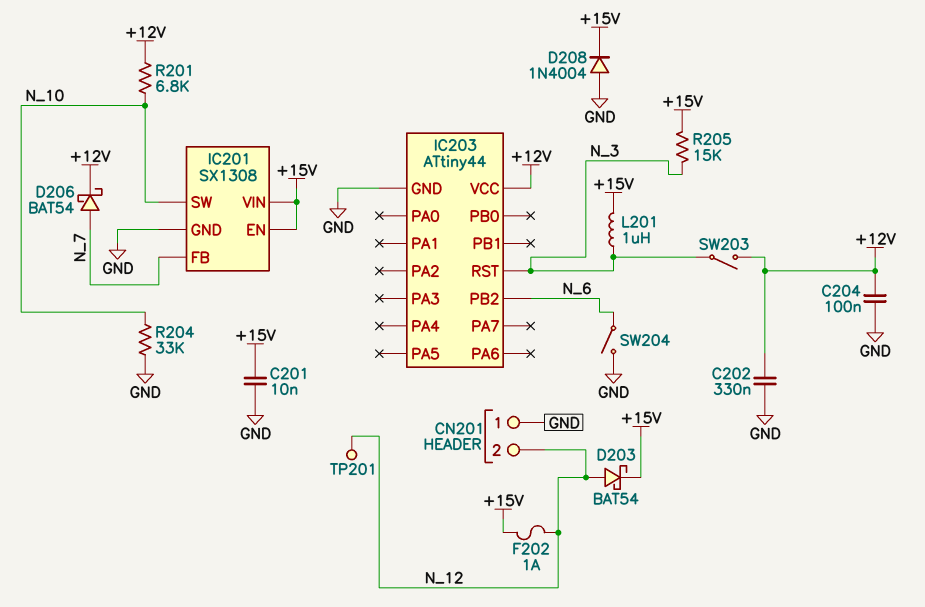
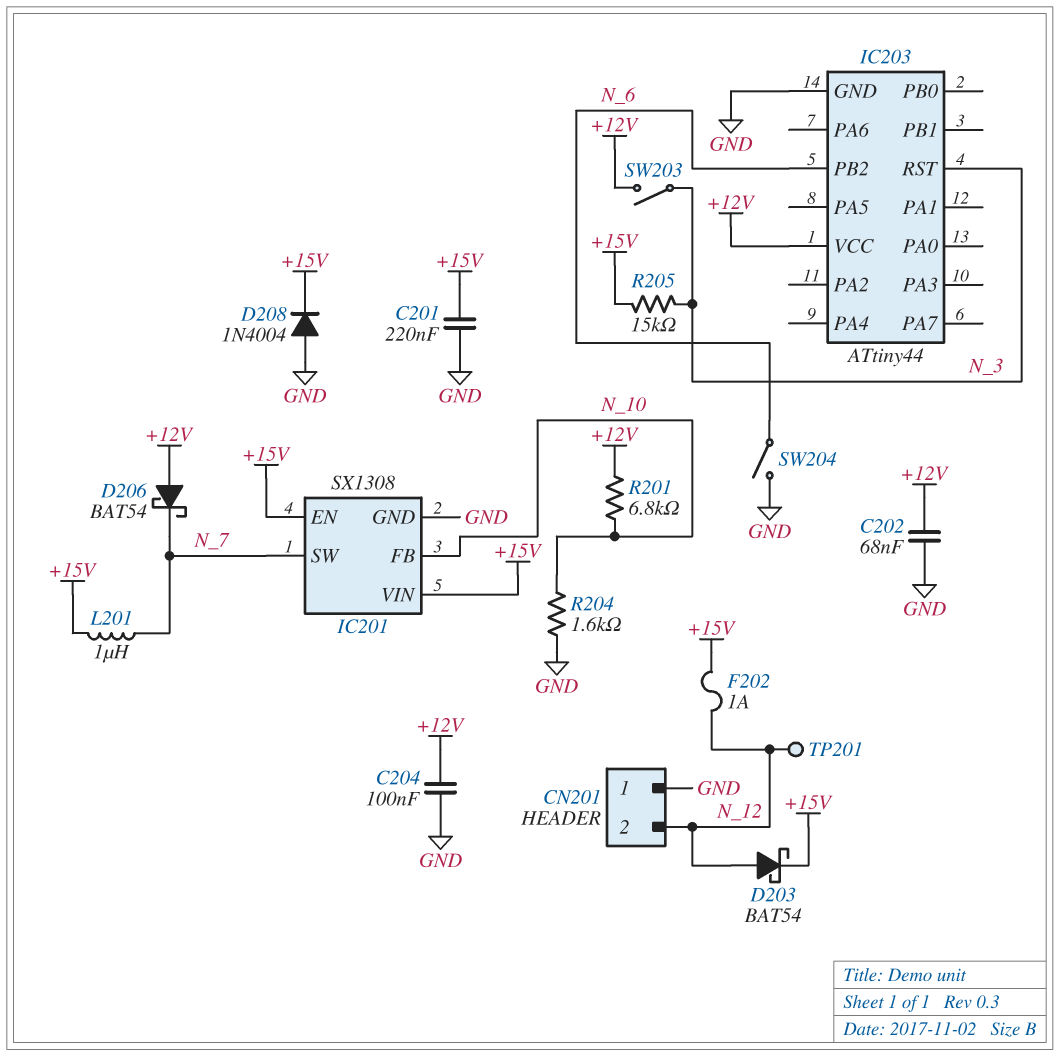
C201: 10nF (+15V, GND) -> 220nF (+15V, GND)
C202: 330nF (+12V, GND) -> 68nF (+12V, GND)
D206: schottky BAT54 (A N_7, K +12V) -> schottky BAT54 (A +12V, K N_7)
IC201 pin FB: N_7 -> N_10
IC201 pin SW: N_10 -> N_7
L201: 1uH (+15V, N_3) -> 1uH (+15V, N_7)
R204: 33k (GND, N_10) -> 1.6k (GND, N_10)

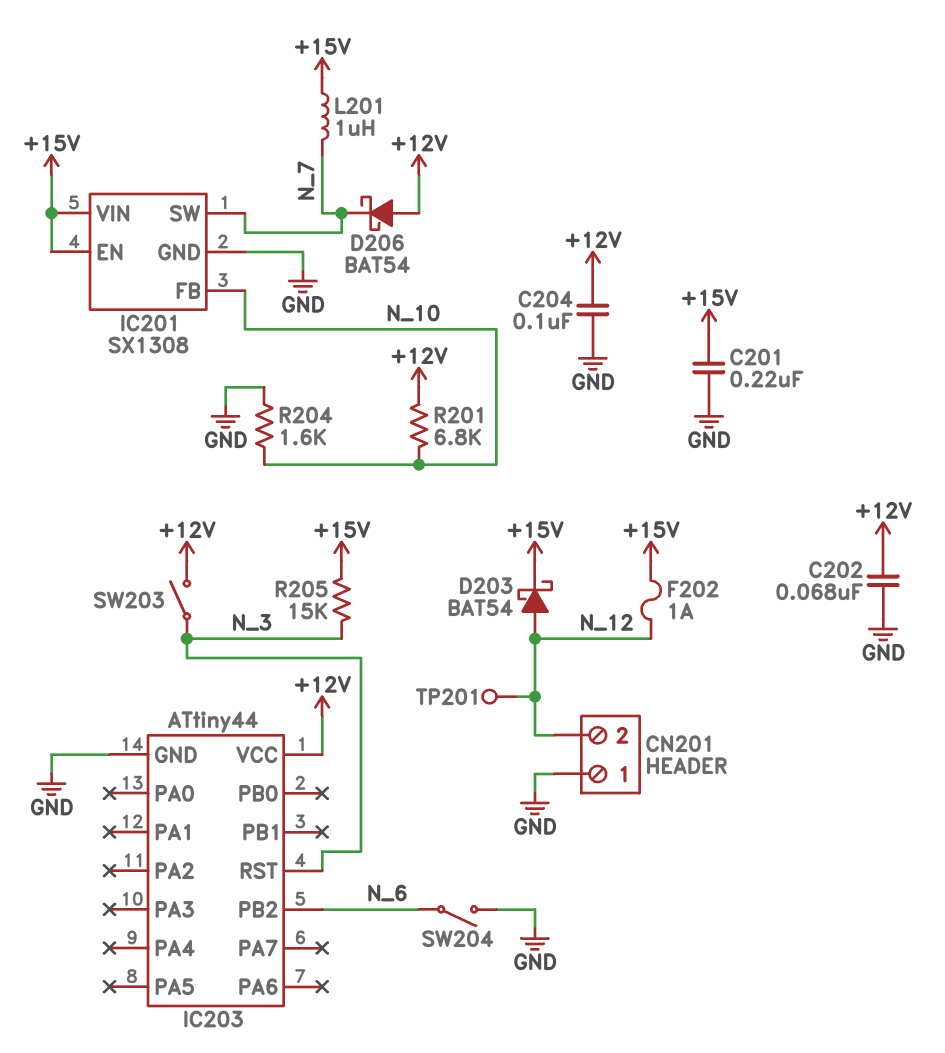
D208: diode 1N4004 (A GND, K +15V) -> none

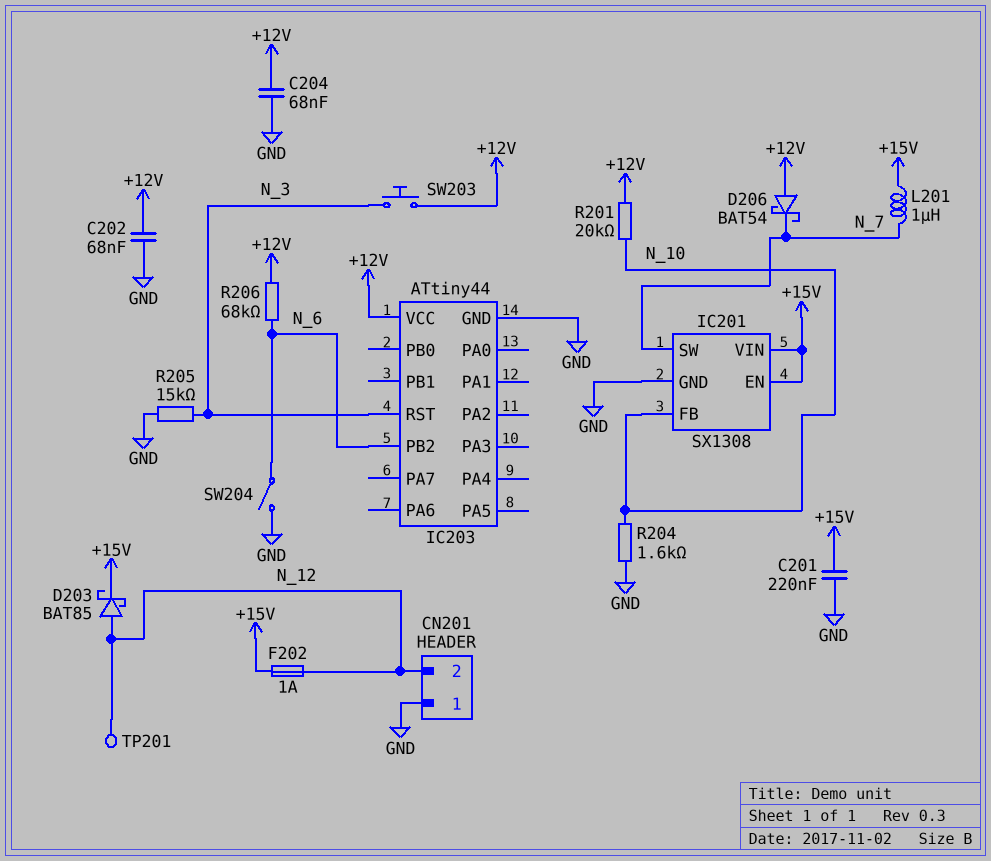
C204: 100nF (+12V, GND) -> 68nF (+12V, GND)
D203: schottky BAT54 (A N_12, K +15V) -> schottky BAT85 (A N_12, K +15V)
R201: 6.8k (+12V, N_10) -> 20k (+12V, N_10)
R205: 15k (+15V, N_3) -> 15k (GND, N_3)
R206: none -> 68k (+12V, N_6)
SW203: switch (+12V, N_3) -> button (+12V, N_3)

